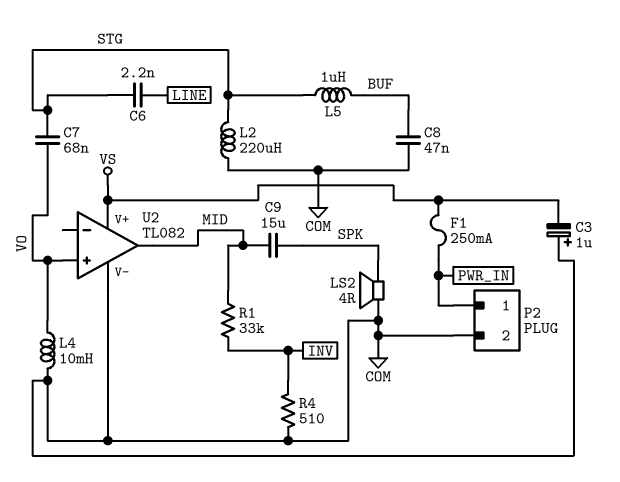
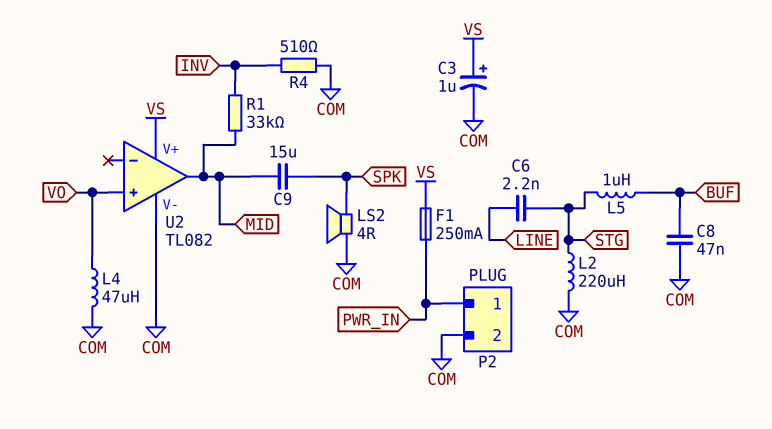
C3: 1uF (plus COM, minus VS) -> 1uF (plus VS, minus COM)
C7: 68nF (STG, VO) -> none
L4: 10mH (COM, VO) -> 47uH (COM, VO)

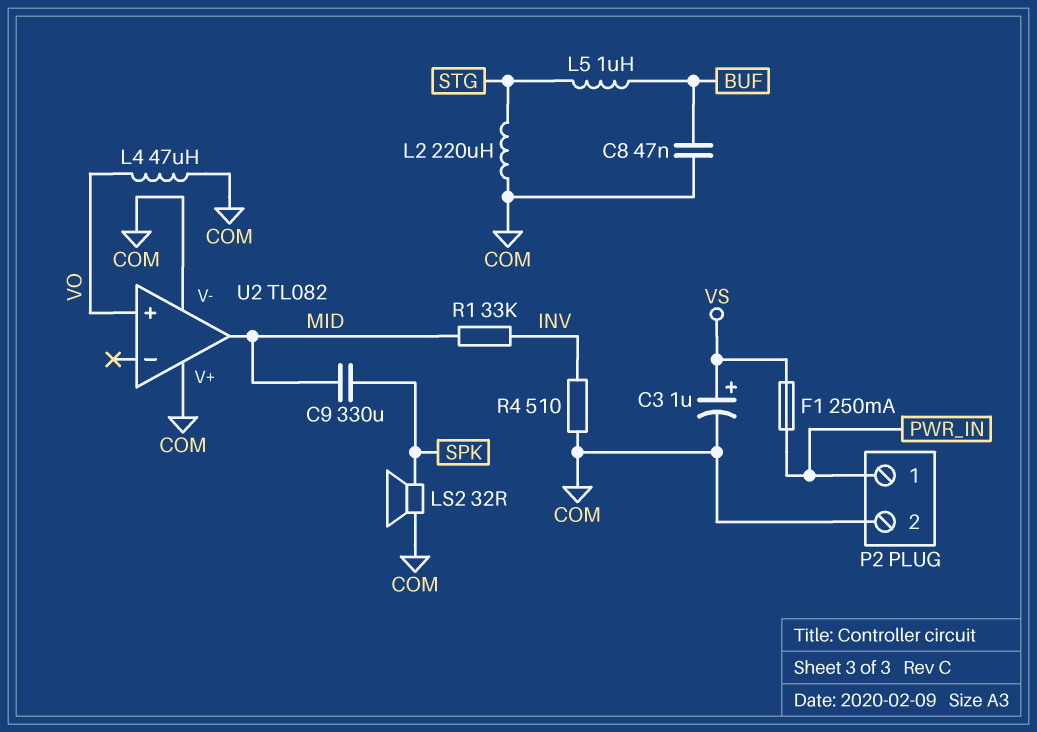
C6: 2.2nF (LINE, STG) -> none
C9: 15uF (MID, SPK) -> 330uF (MID, SPK)
LS2: speaker 4R (COM, SPK) -> speaker 32R (COM, SPK)
U2 pin V+: VS -> COM

